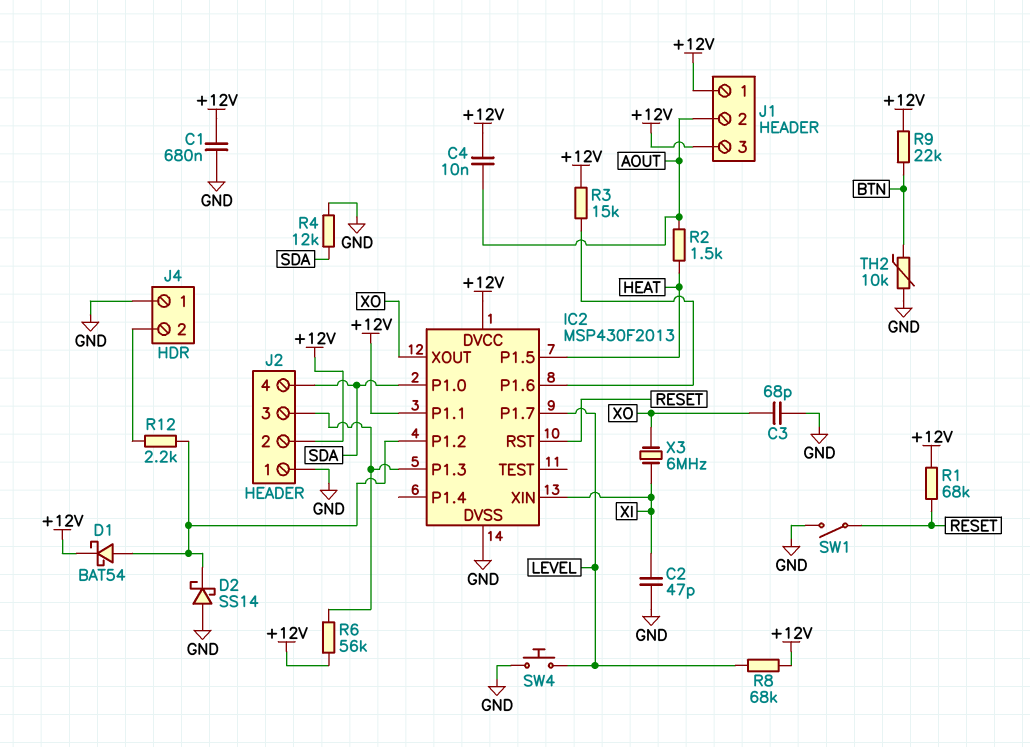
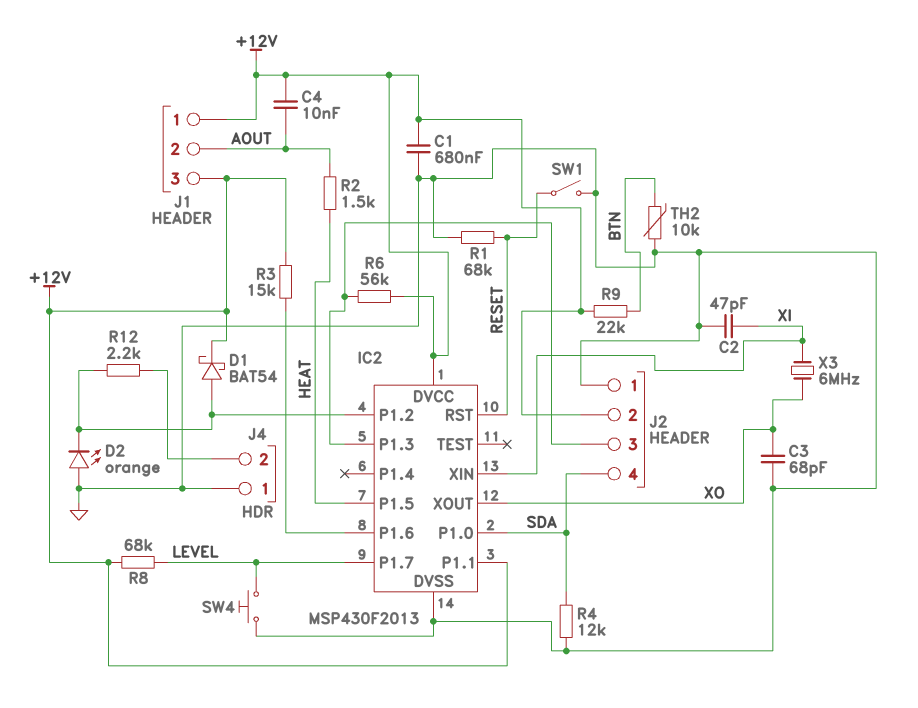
D2: schottky SS14 (A GND, K IC2/P1.2) -> LED orange (A GND, K IC2/P1.2)
R1: 68k (+12V, RESET) -> 68k (GND, RESET)

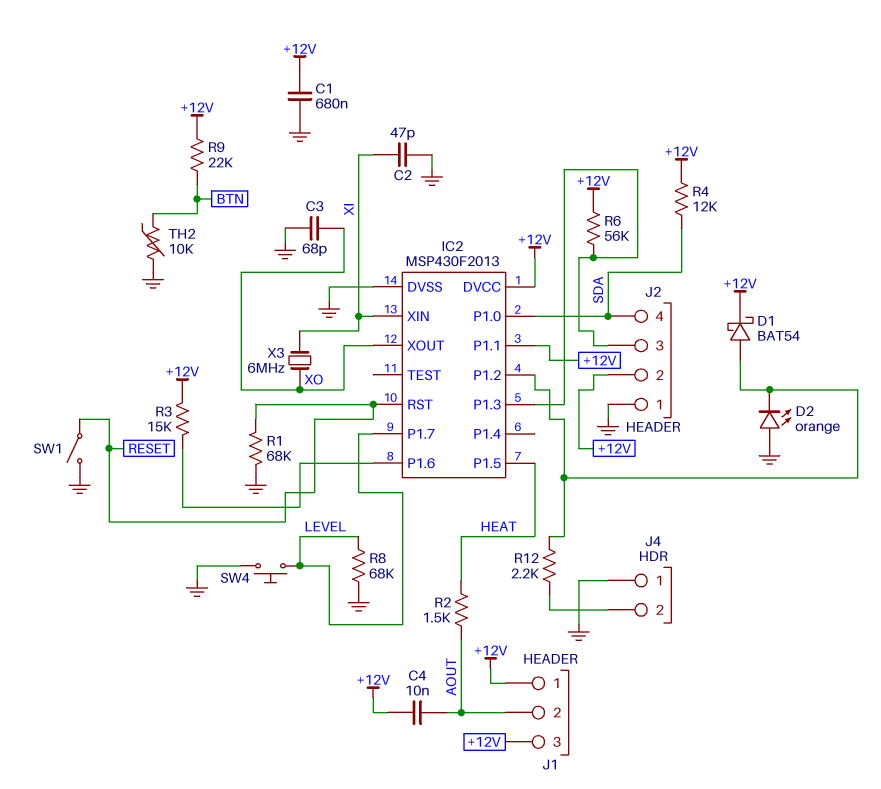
R4: 12k (GND, SDA) -> 12k (+12V, SDA)
R8: 68k (+12V, LEVEL) -> 68k (GND, LEVEL)

